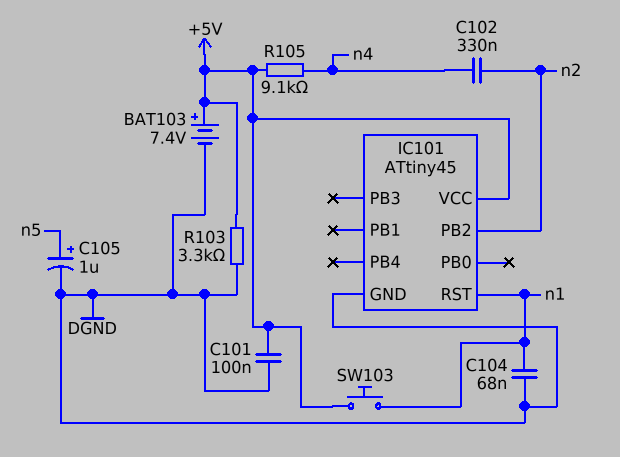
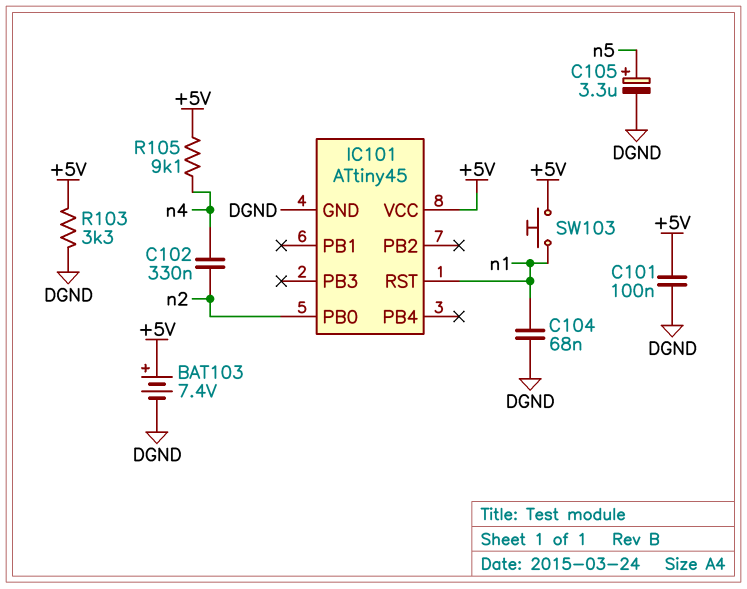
C105: 1uF (plus n5, minus DGND) -> 3.3uF (plus n5, minus DGND)
IC101 pin PB0: none -> n2
IC101 pin PB2: n2 -> none

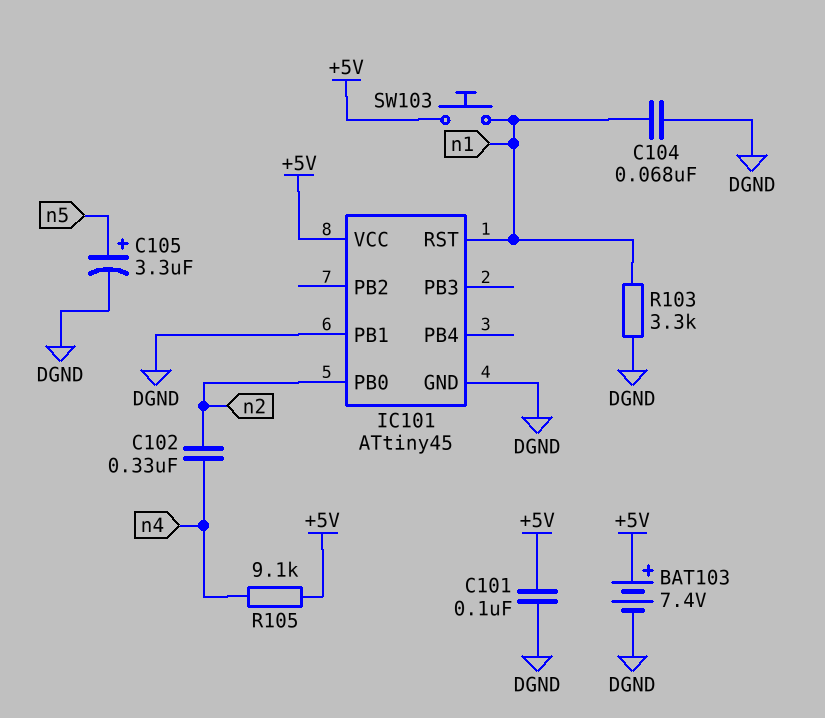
IC101 pin PB1: none -> DGND
R103: 3.3k (+5V, DGND) -> 3.3k (DGND, n1)

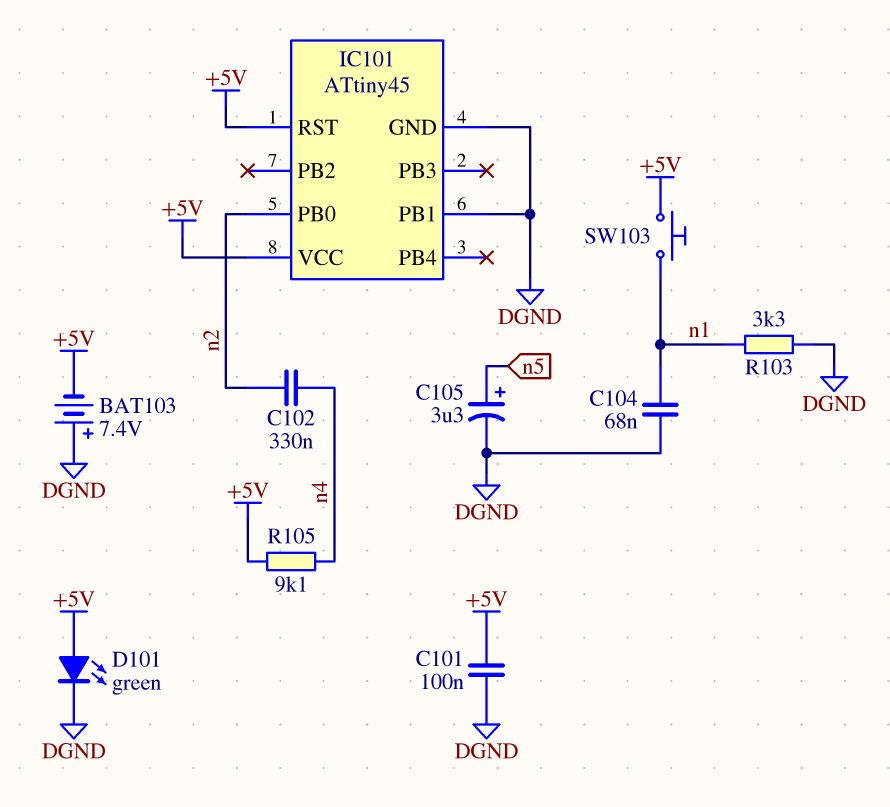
BAT103: 7.4V (plus +5V, minus DGND) -> 7.4V (plus DGND, minus +5V)
D101: none -> LED green (A +5V, K DGND)
IC101 pin RST: n1 -> +5V

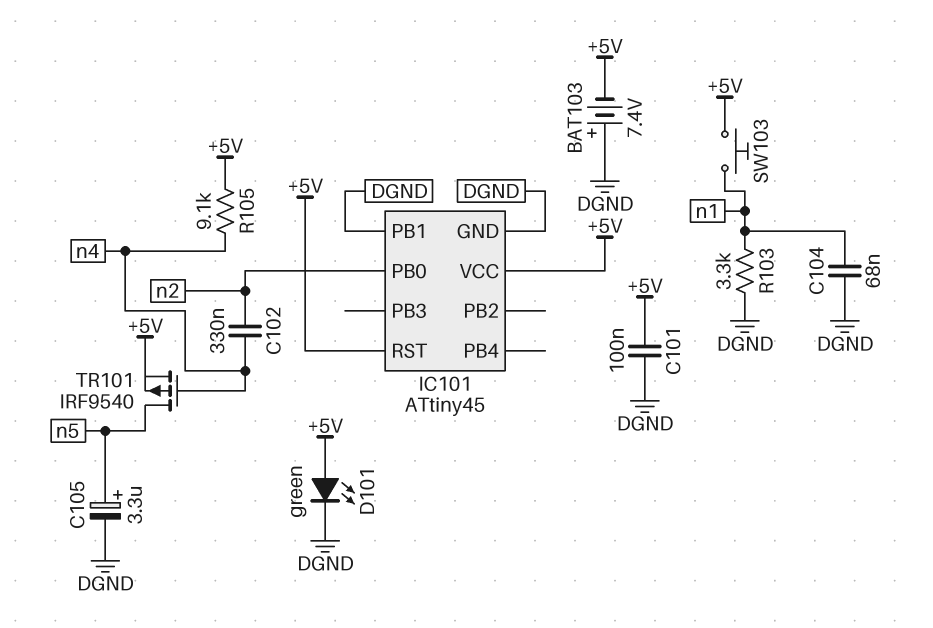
TR101: none -> PMOS IRF9540 (G n4, D n5, S +5V)

